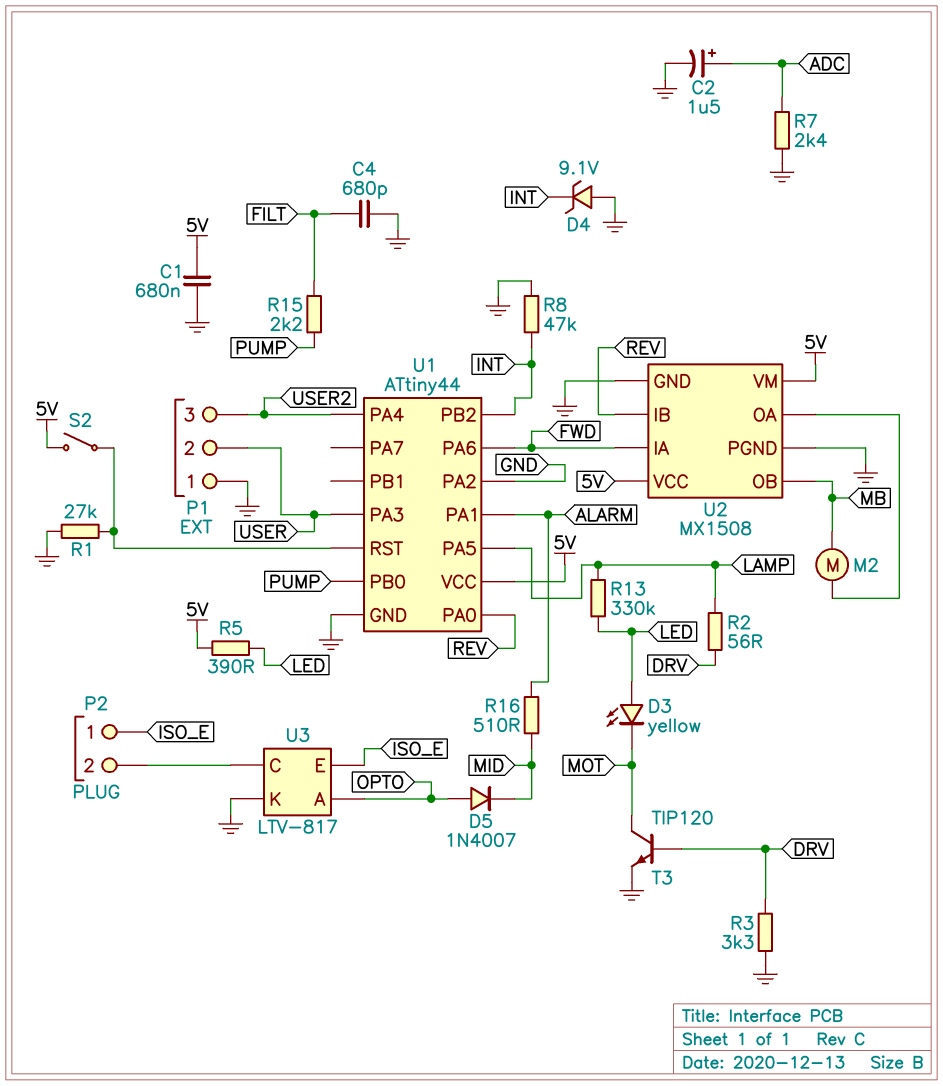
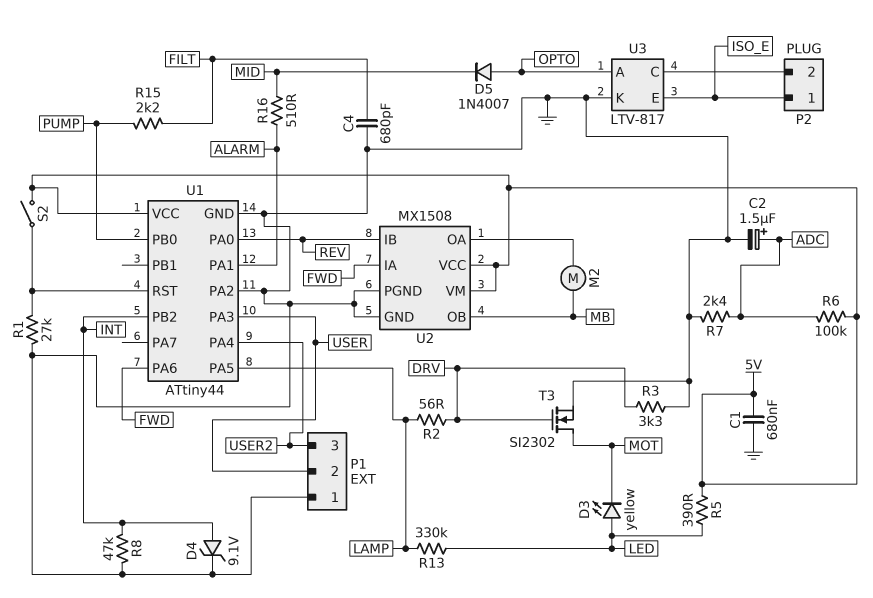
D4: zener 9.1V (A GND, K INT) -> zener 9.1V (A INT, K GND)
R6: none -> 100k (5V, ADC)
T3: NPN TIP120 (B DRV, C MOT, E GND) -> NMOS SI2302 (G DRV, D MOT, S GND)

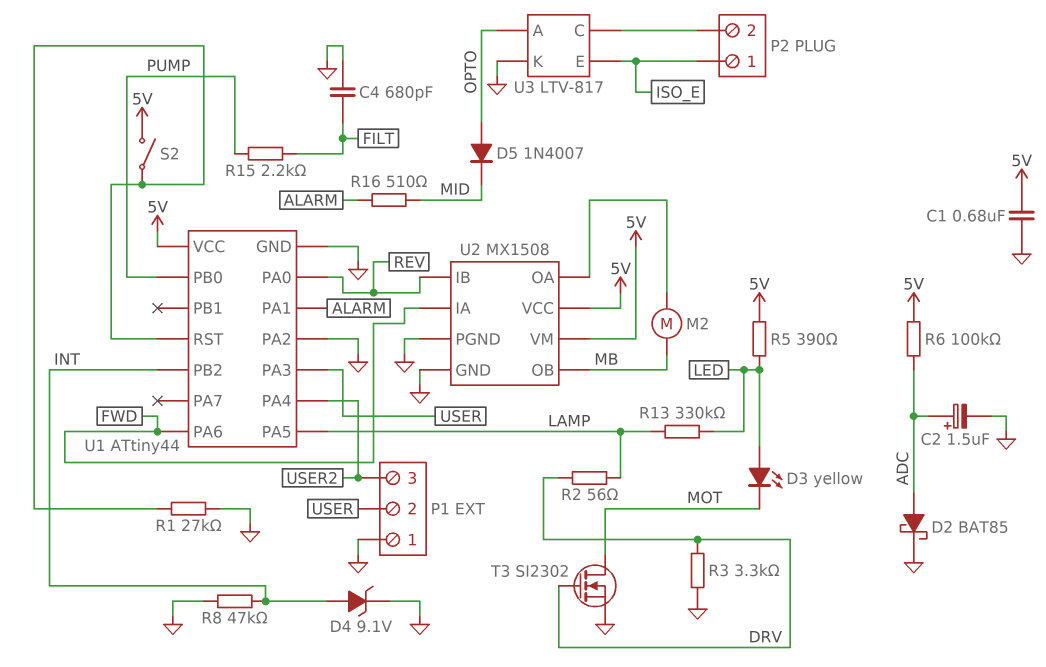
D2: none -> schottky BAT85 (A ADC, K GND)
R7: 2.4k (ADC, GND) -> none

